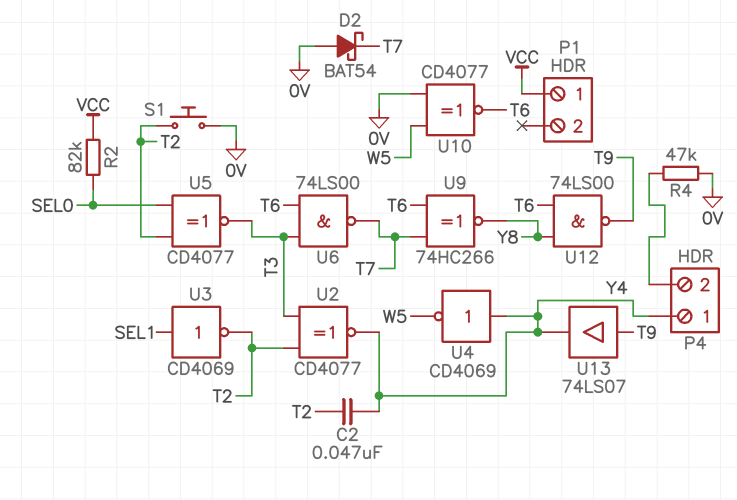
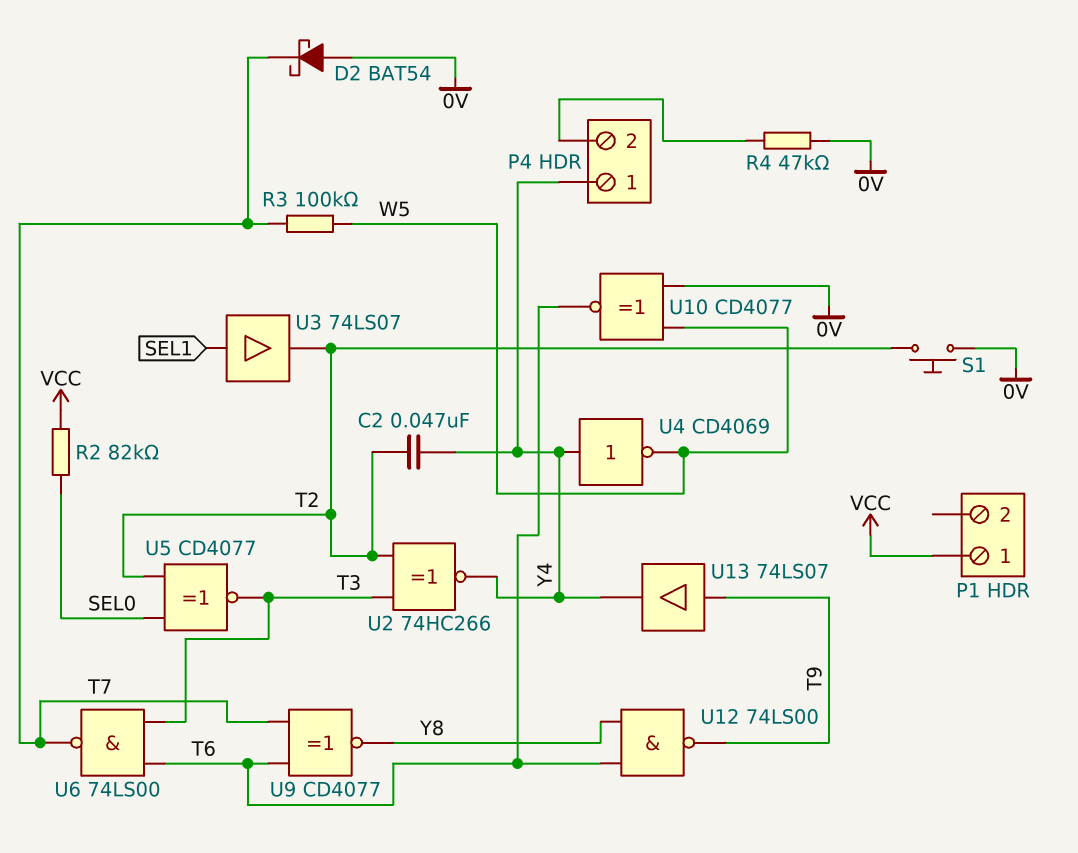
R3: none -> 100k (T7, W5)
U2: XNOR CD4077 (in T2, in T3, out Y4) -> XNOR 74HC266 (in T2, in T3, out Y4)
U3: NOT CD4069 (in SEL1, out T2) -> buffer 74LS07 (in SEL1, out T2)
U9: XNOR 74HC266 (in T6, in T7, out Y8) -> XNOR CD4077 (in T6, in T7, out Y8)

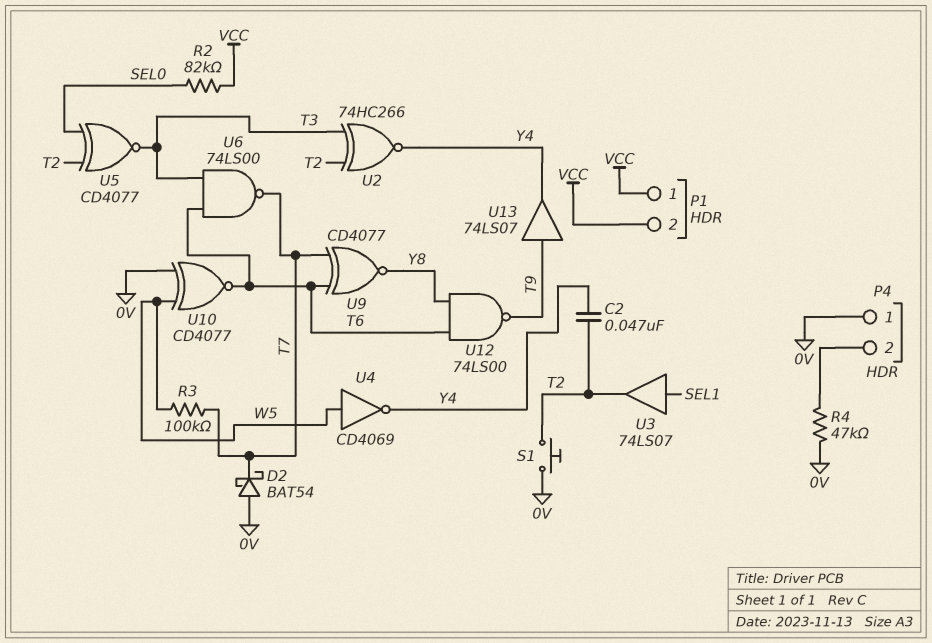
P1 pin 2: none -> VCC
P4 pin 1: Y4 -> 0V
U4: NOT CD4069 (in Y4, out W5) -> NOT CD4069 (in W5, out Y4)

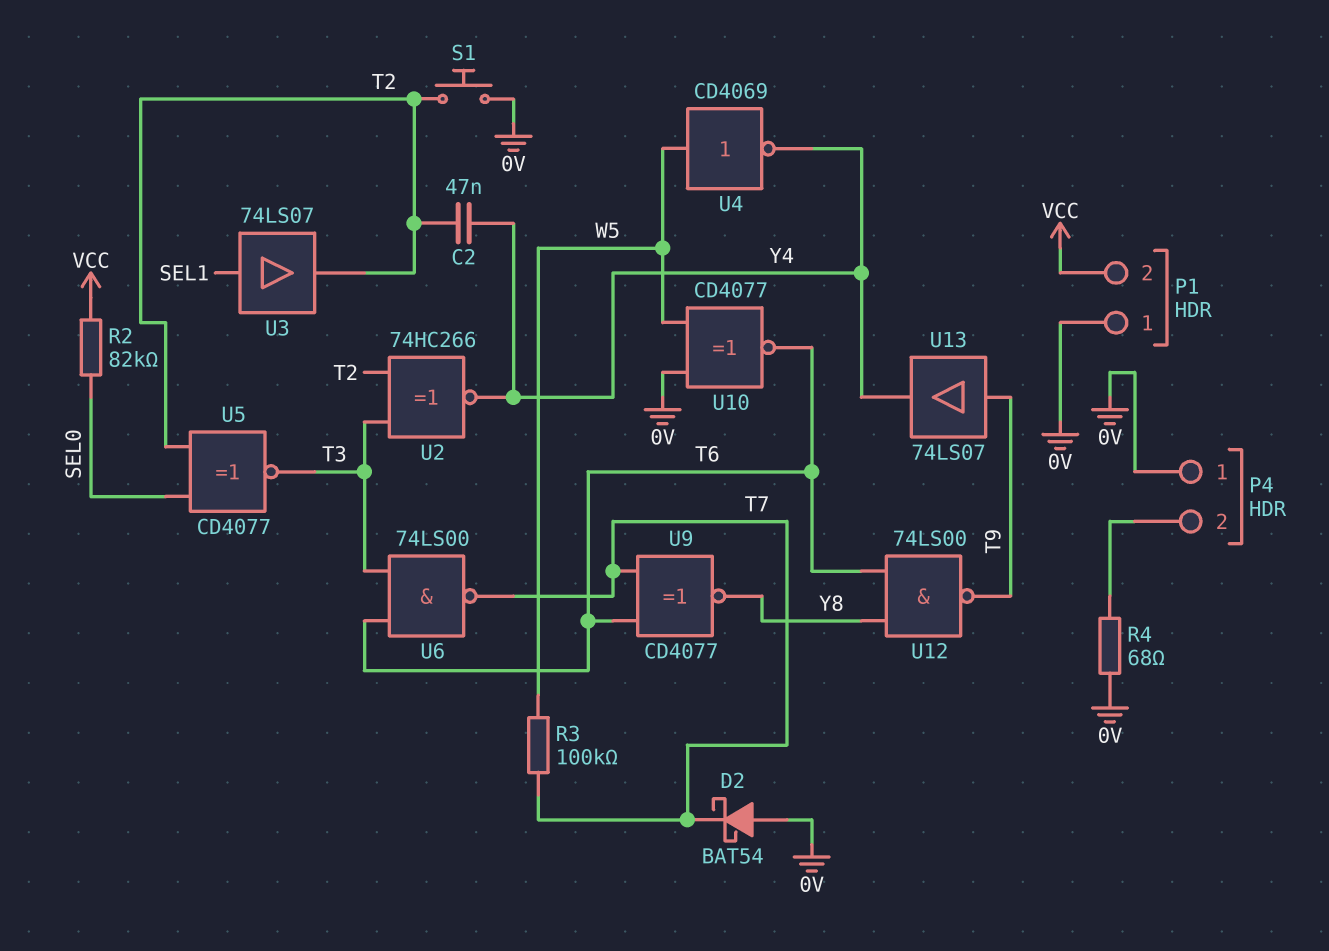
P1 pin 1: VCC -> 0V
R4: 47k (0V, P4/2) -> 68 (0V, P4/2)

